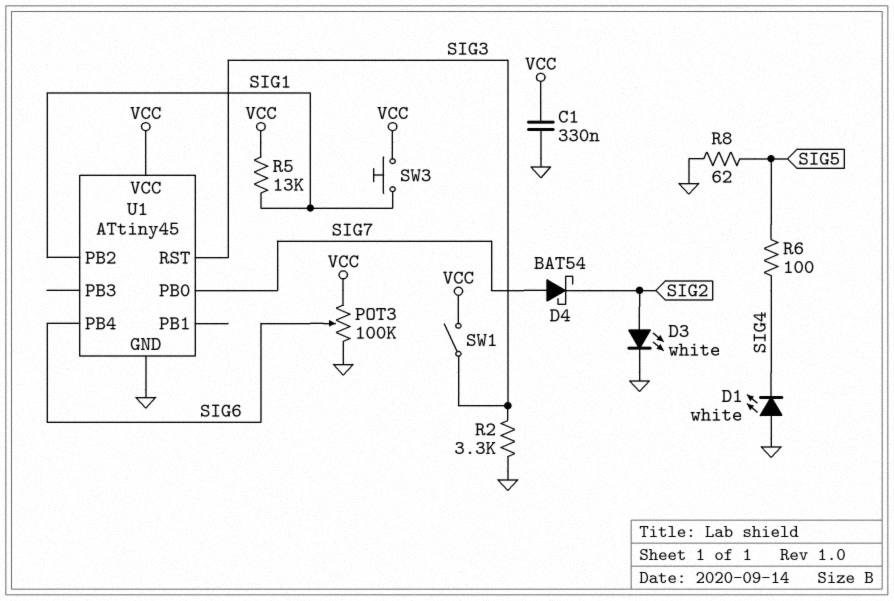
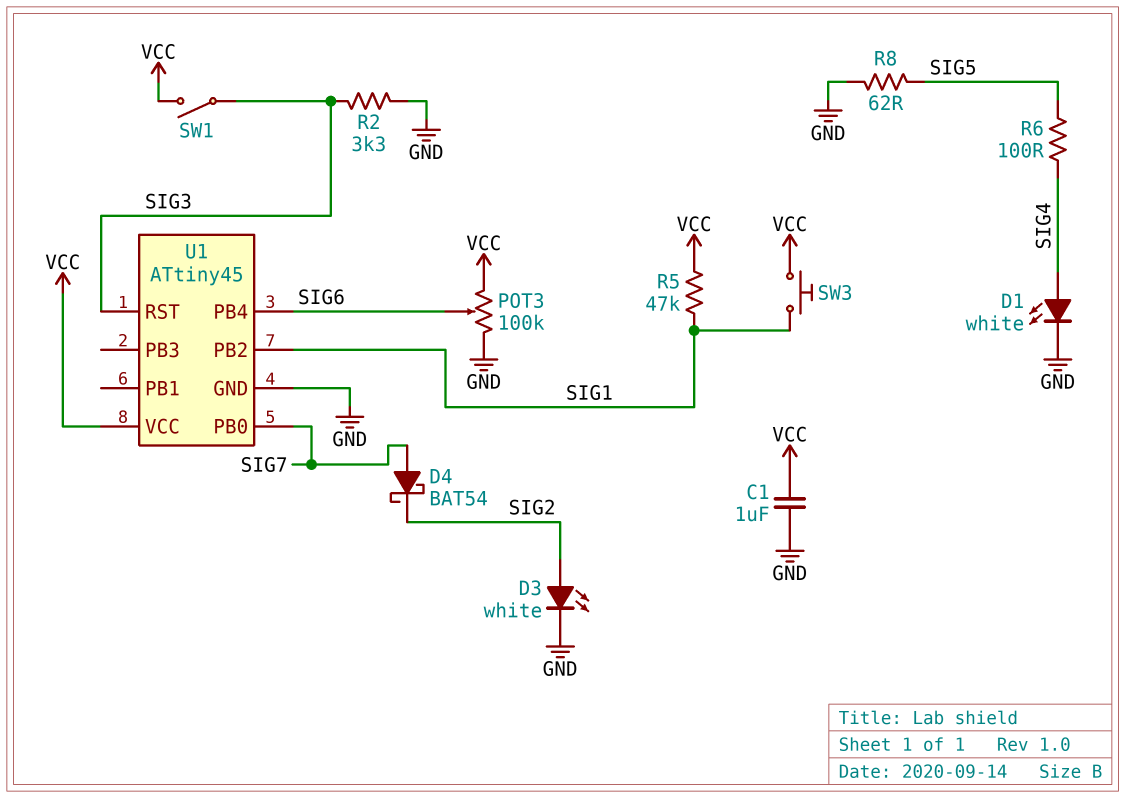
C1: 330nF (GND, VCC) -> 1uF (GND, VCC)
D1: LED white (A GND, K SIG4) -> LED white (A SIG4, K GND)
R5: 13k (SIG1, VCC) -> 47k (SIG1, VCC)

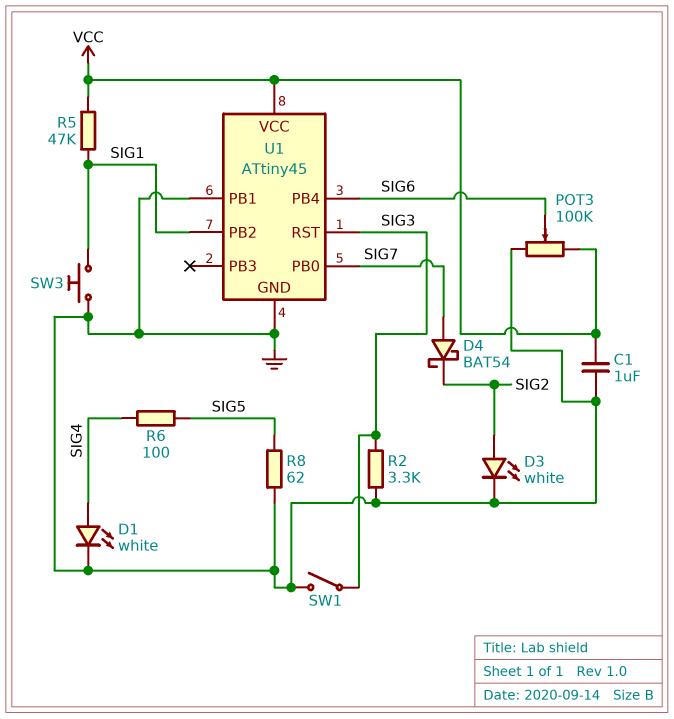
SW1: switch (SIG3, VCC) -> switch (GND, SIG3)
SW3: button (SIG1, VCC) -> button (GND, SIG1)
U1 pin PB1: none -> GND

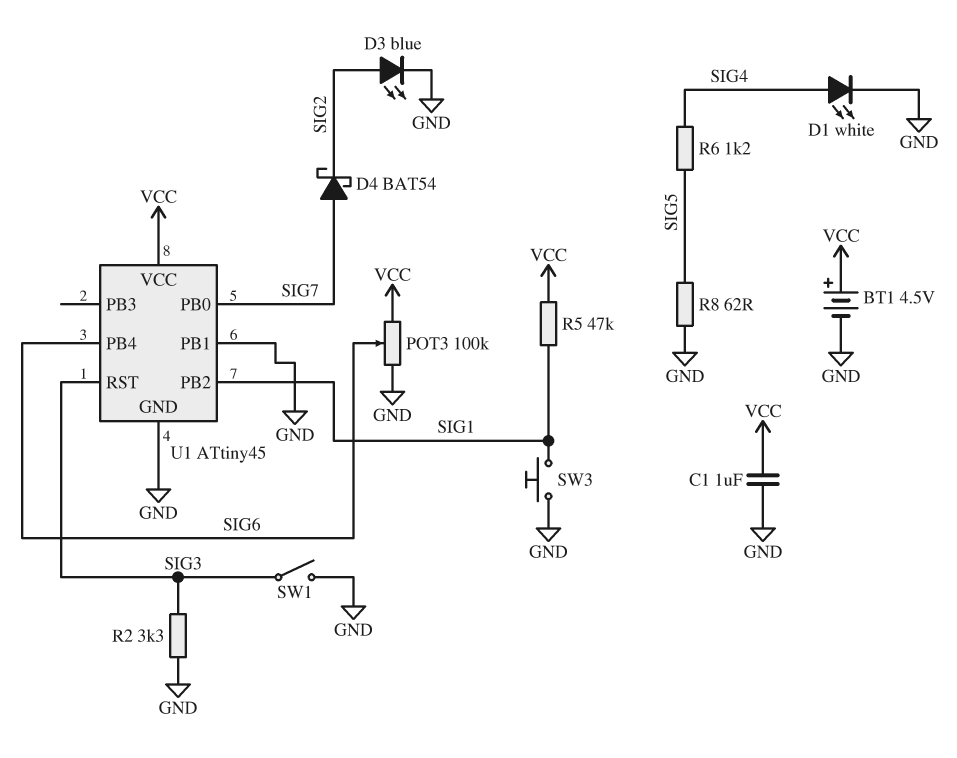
BT1: none -> 4.5V (plus VCC, minus GND)
D3: LED white (A SIG2, K GND) -> LED blue (A SIG2, K GND)
R6: 100 (SIG4, SIG5) -> 1.2k (SIG4, SIG5)

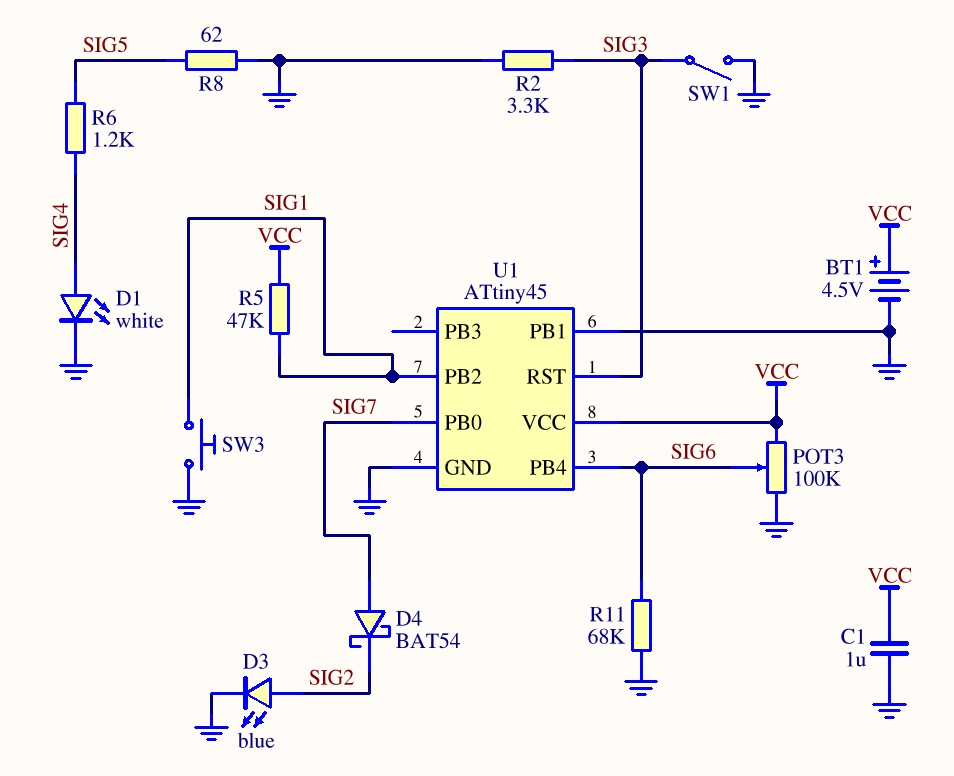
R11: none -> 68k (GND, SIG6)

